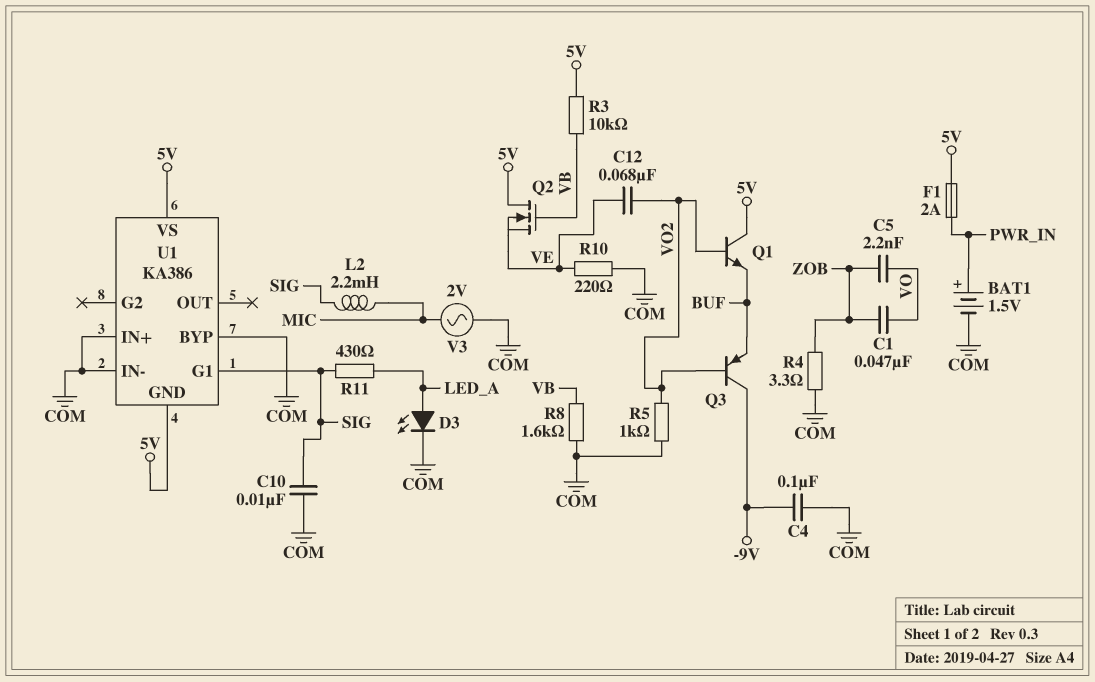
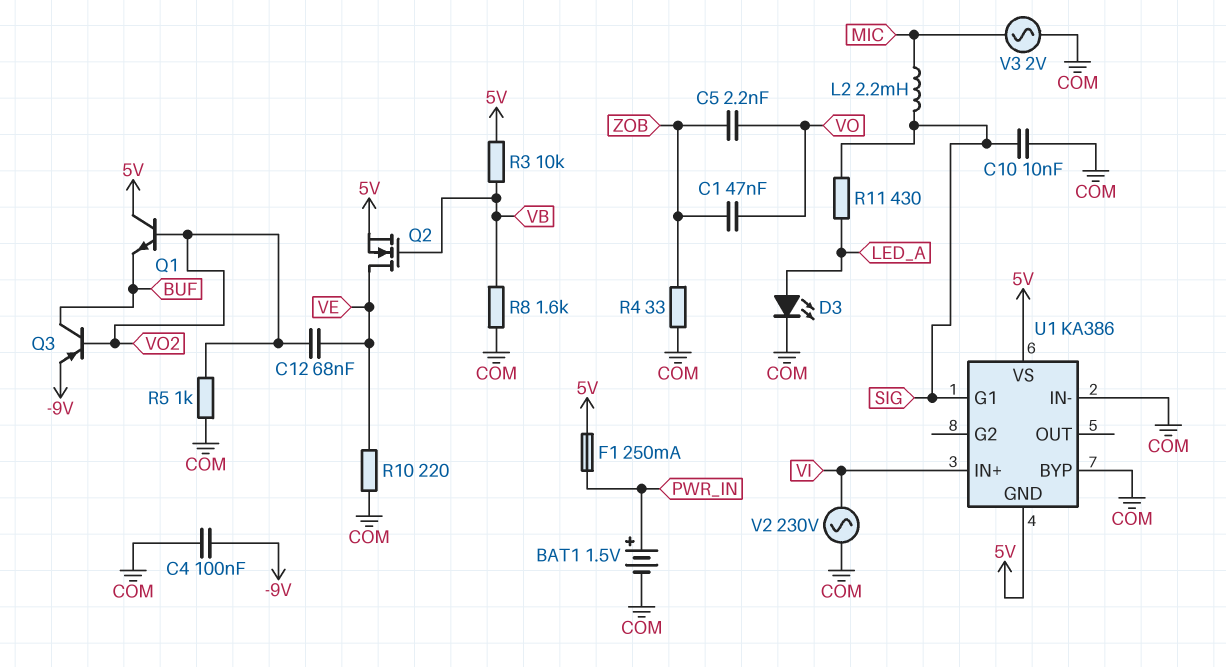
F1: 2A (5V, PWR_IN) -> 250mA (5V, PWR_IN)
Q2: NMOS (G VB, D 5V, S VE) -> NMOS (G VB, D VE, S 5V)
Q3: PNP (B VO2, C -9V, E BUF) -> PNP (B VO2, C BUF, E -9V)
R4: 3.3 (COM, ZOB) -> 33 (COM, ZOB)
U1 pin IN+: COM -> VI
V2: none -> AC 230V (COM, VI)

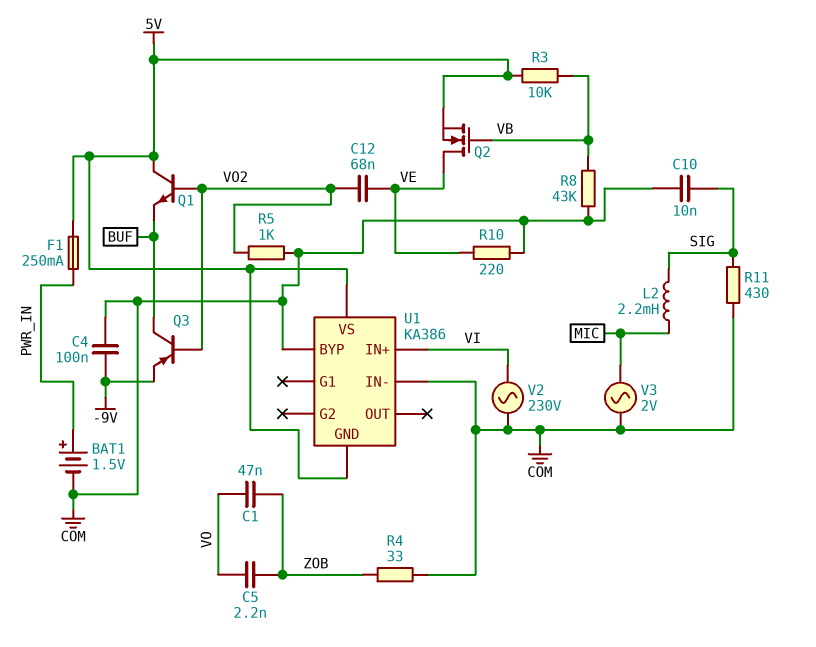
D3: LED (A LED_A, K COM) -> none
R8: 1.6k (COM, VB) -> 43k (COM, VB)
R11: 430 (LED_A, SIG) -> 430 (COM, SIG)
U1 pin G1: SIG -> none

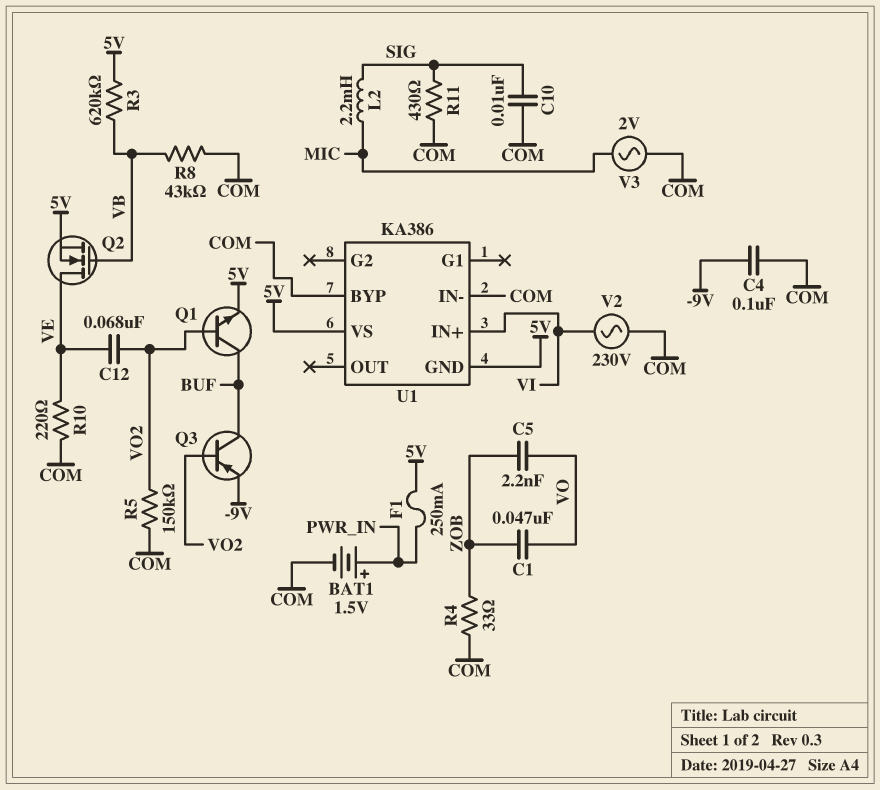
Q1: NPN (B VO2, C 5V, E BUF) -> NPN (B VO2, C BUF, E 5V)
R3: 10k (5V, VB) -> 620k (5V, VB)
R5: 1k (COM, VO2) -> 150k (COM, VO2)

